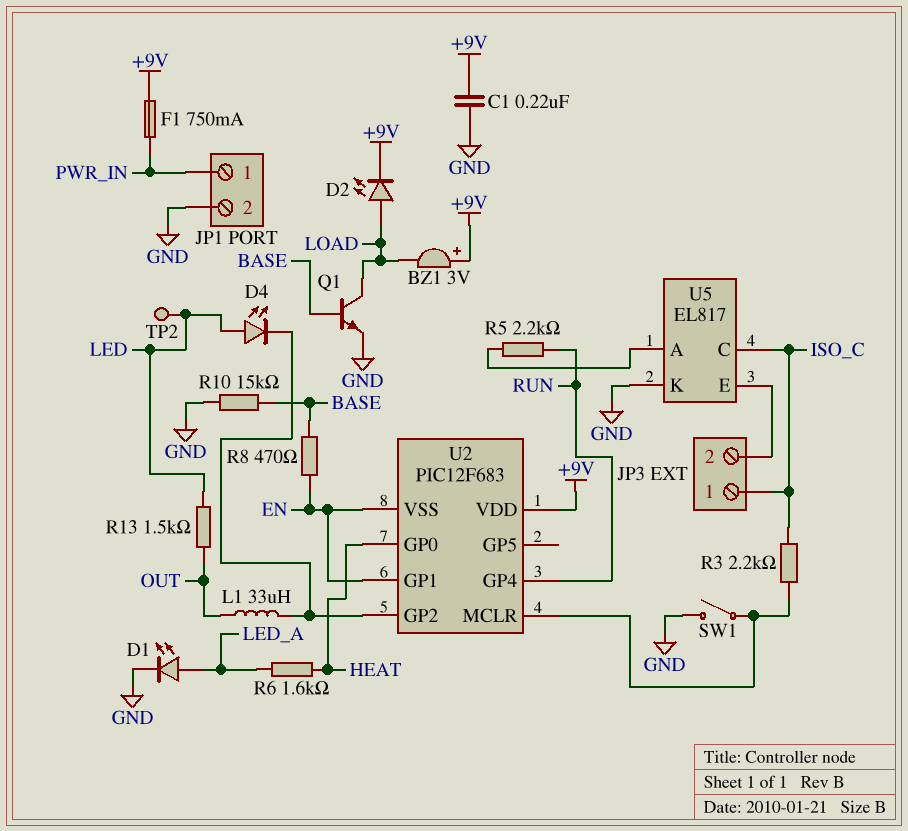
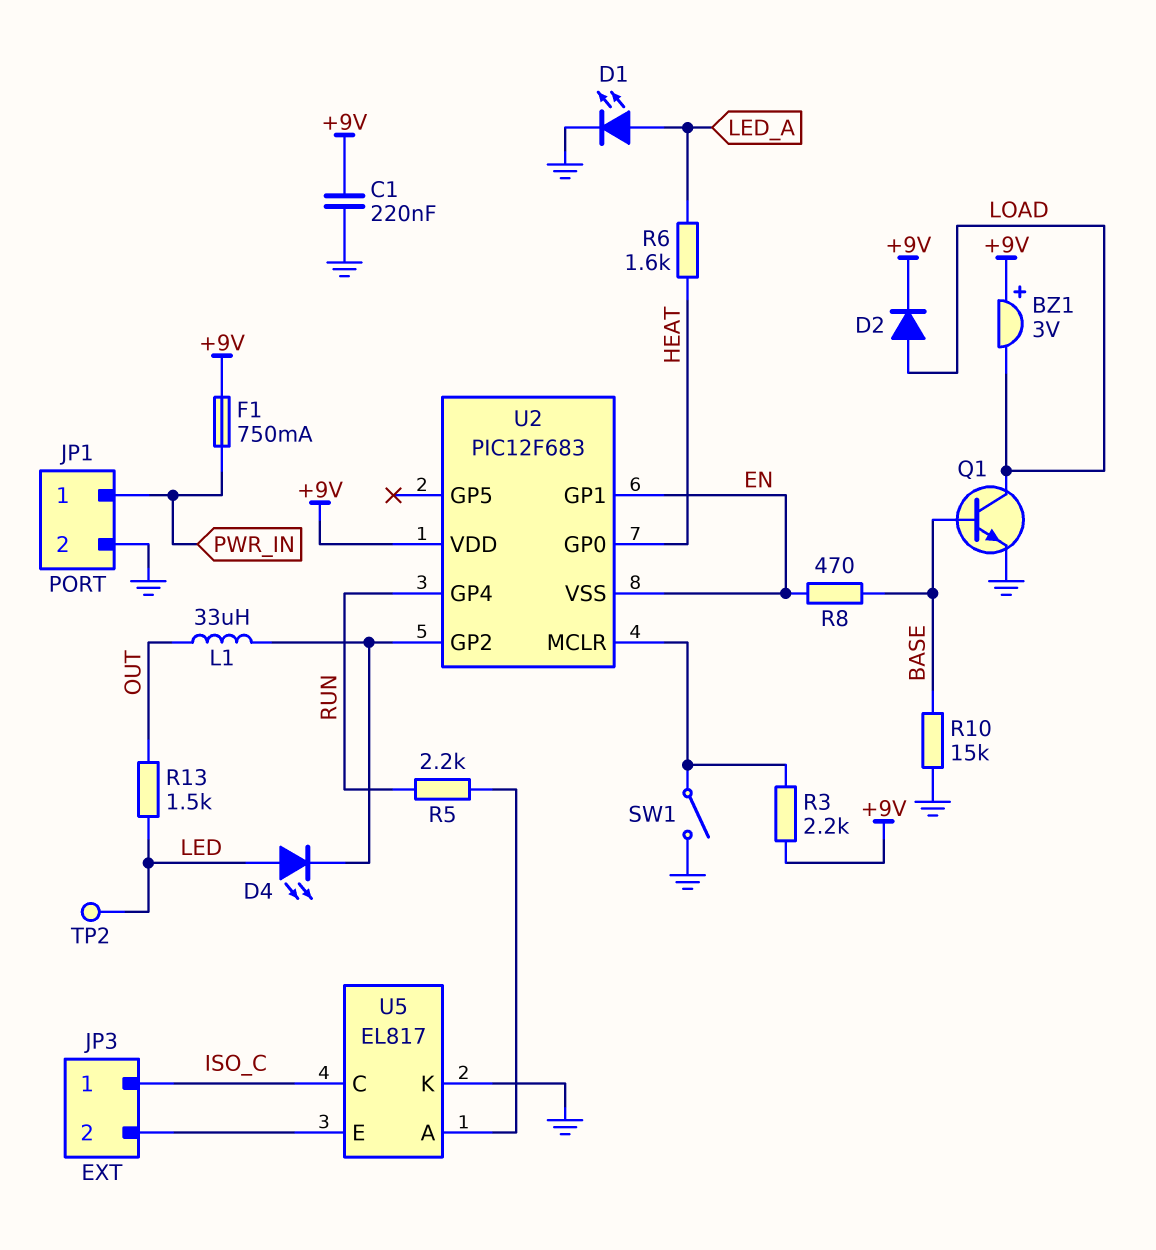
D2: LED (A LOAD, K +9V) -> diode (A LOAD, K +9V)
R3: 2.2k (ISO_C, U2/MCLR) -> 2.2k (+9V, U2/MCLR)

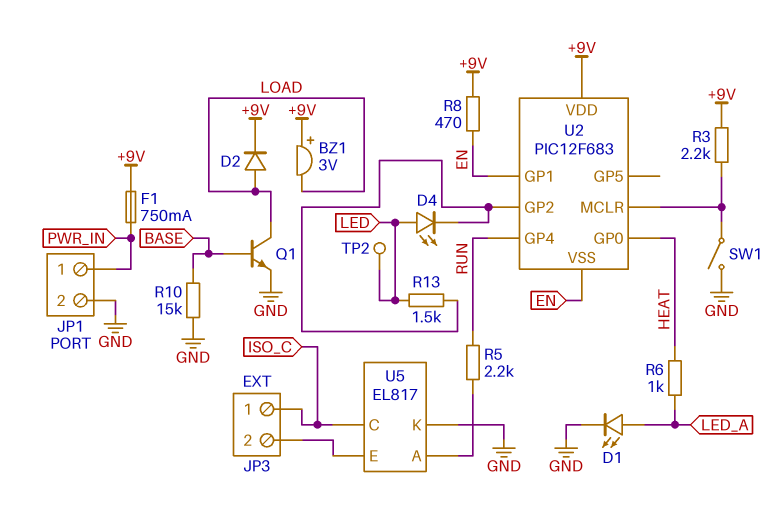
C1: 220nF (+9V, GND) -> none
L1: 33uH (OUT, U2/GP2) -> none
R6: 1.6k (HEAT, LED_A) -> 1k (HEAT, LED_A)
R8: 470 (BASE, EN) -> 470 (+9V, EN)
R13: 1.5k (LED, OUT) -> 1.5k (LED, U2/GP2)

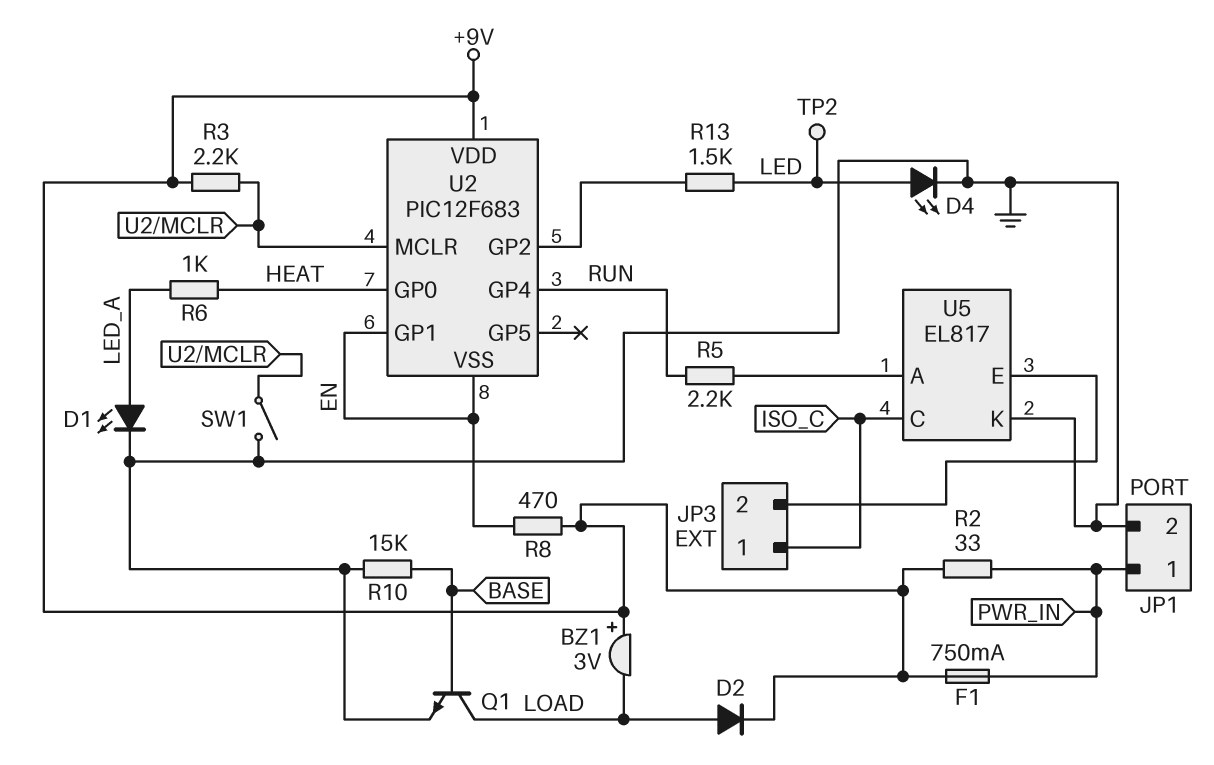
D4: LED (A LED, K U2/GP2) -> LED (A LED, K GND)
R2: none -> 33 (+9V, PWR_IN)

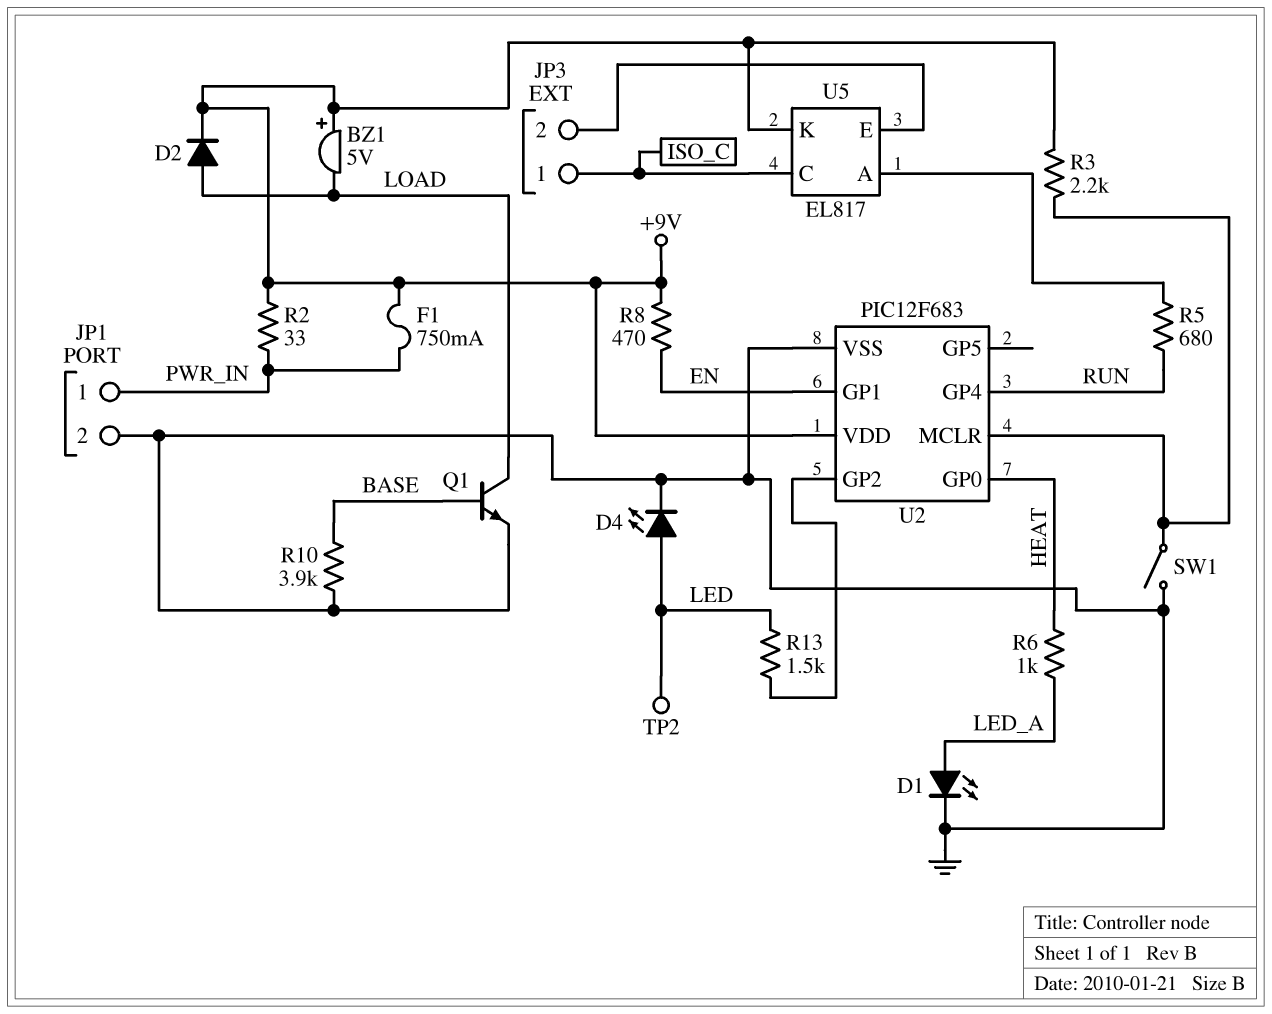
BZ1: buzzer 3V (plus +9V, minus LOAD) -> buzzer 5V (plus +9V, minus LOAD)
R5: 2.2k (RUN, U5/A) -> 680 (RUN, U5/A)
R10: 15k (BASE, GND) -> 3.9k (BASE, GND)
U2 pin VSS: EN -> GND
U5 pin K: GND -> +9V

